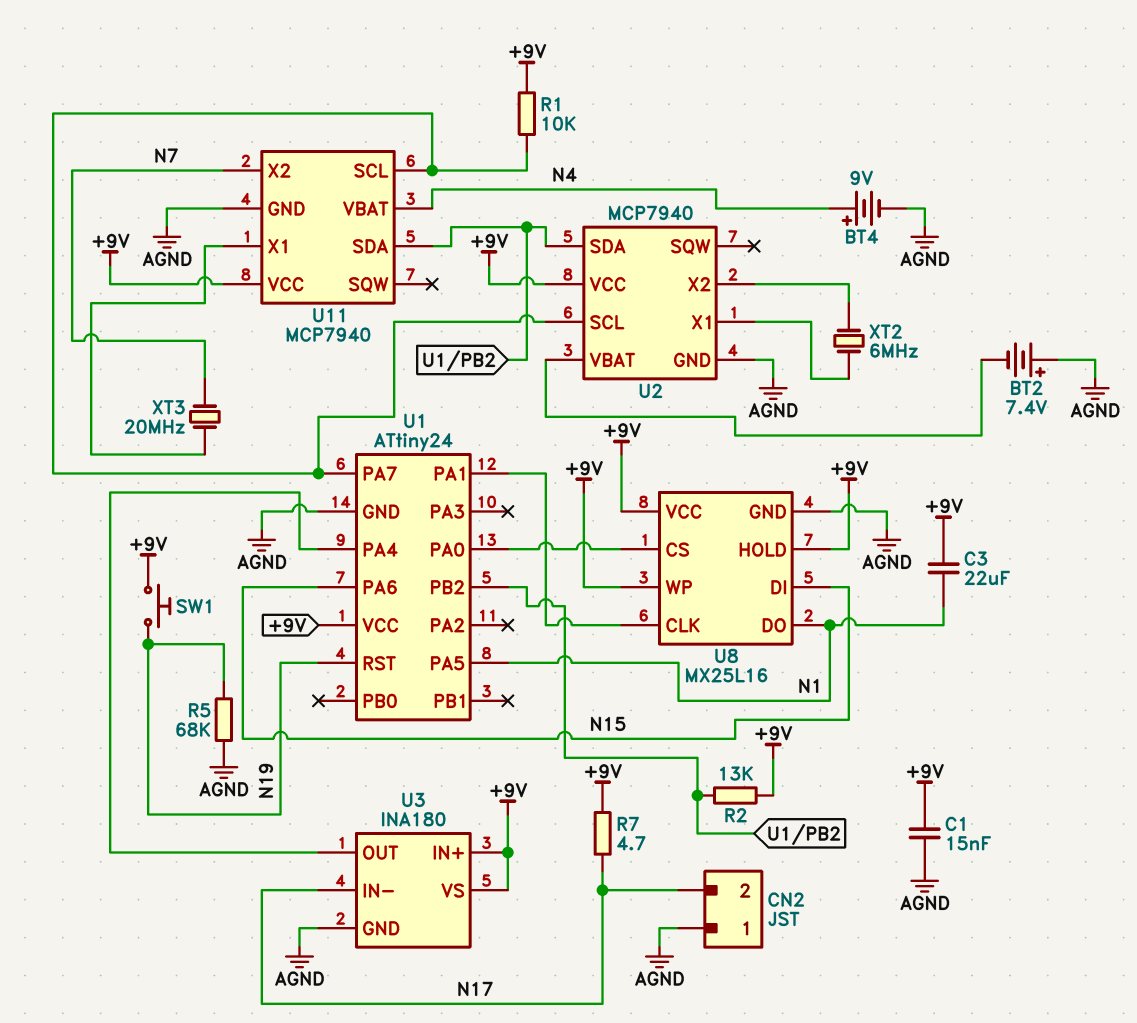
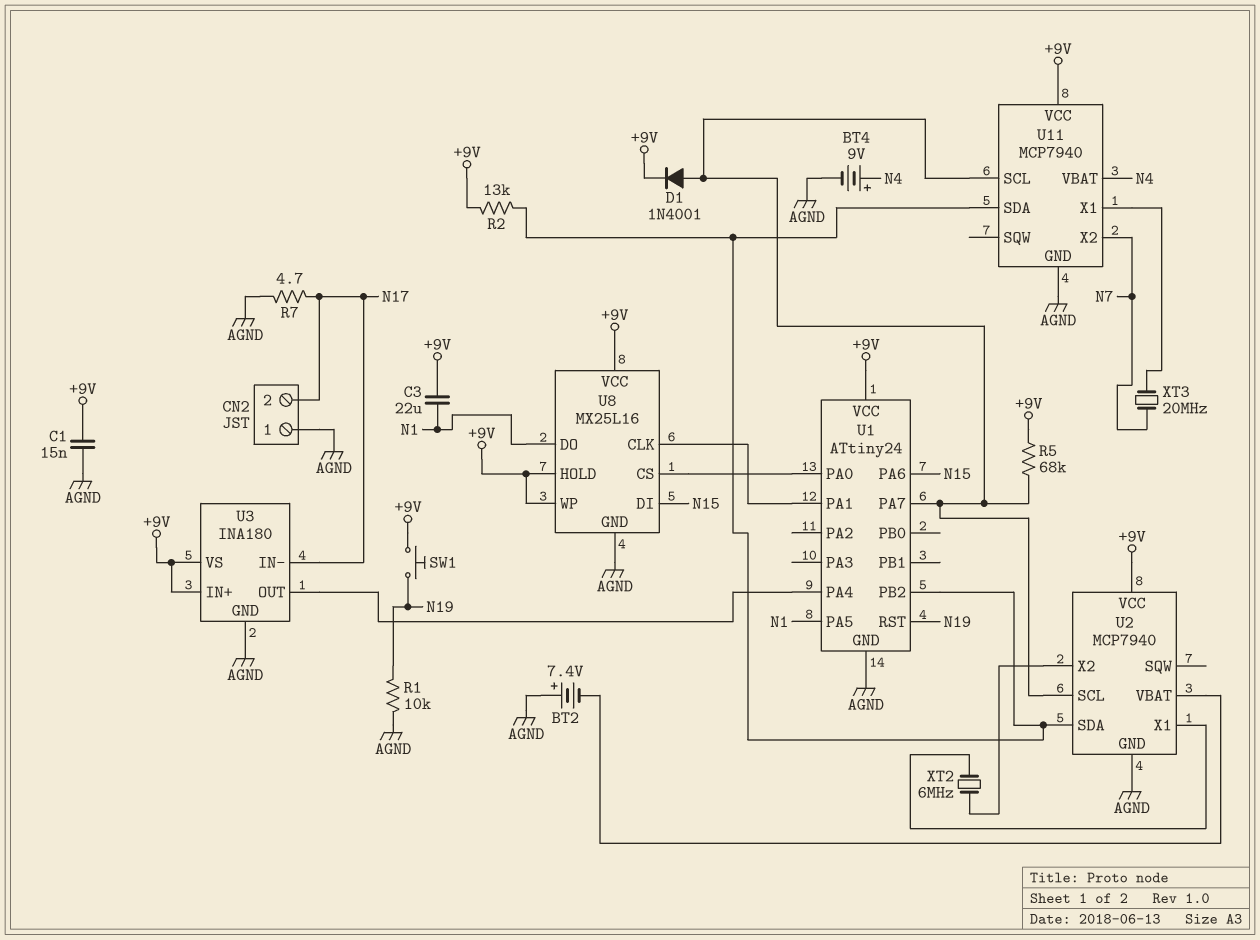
D1: none -> diode 1N4001 (A U1/PA7, K +9V)
R1: 10k (+9V, U1/PA7) -> 10k (AGND, N19)
R5: 68k (AGND, N19) -> 68k (+9V, U1/PA7)
R7: 4.7 (+9V, N17) -> 4.7 (AGND, N17)

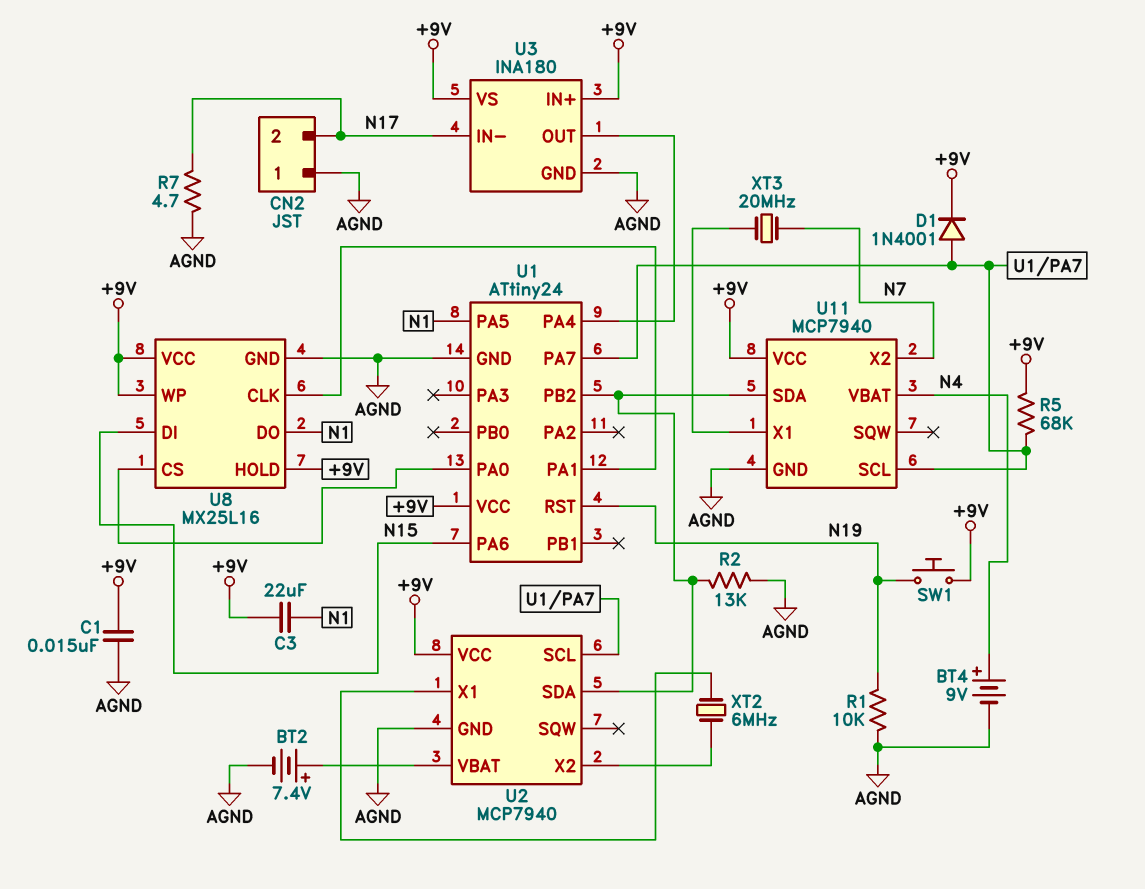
BT2: 7.4V (plus AGND, minus U2/VBAT) -> 7.4V (plus U2/VBAT, minus AGND)
R2: 13k (+9V, U1/PB2) -> 13k (AGND, U1/PB2)

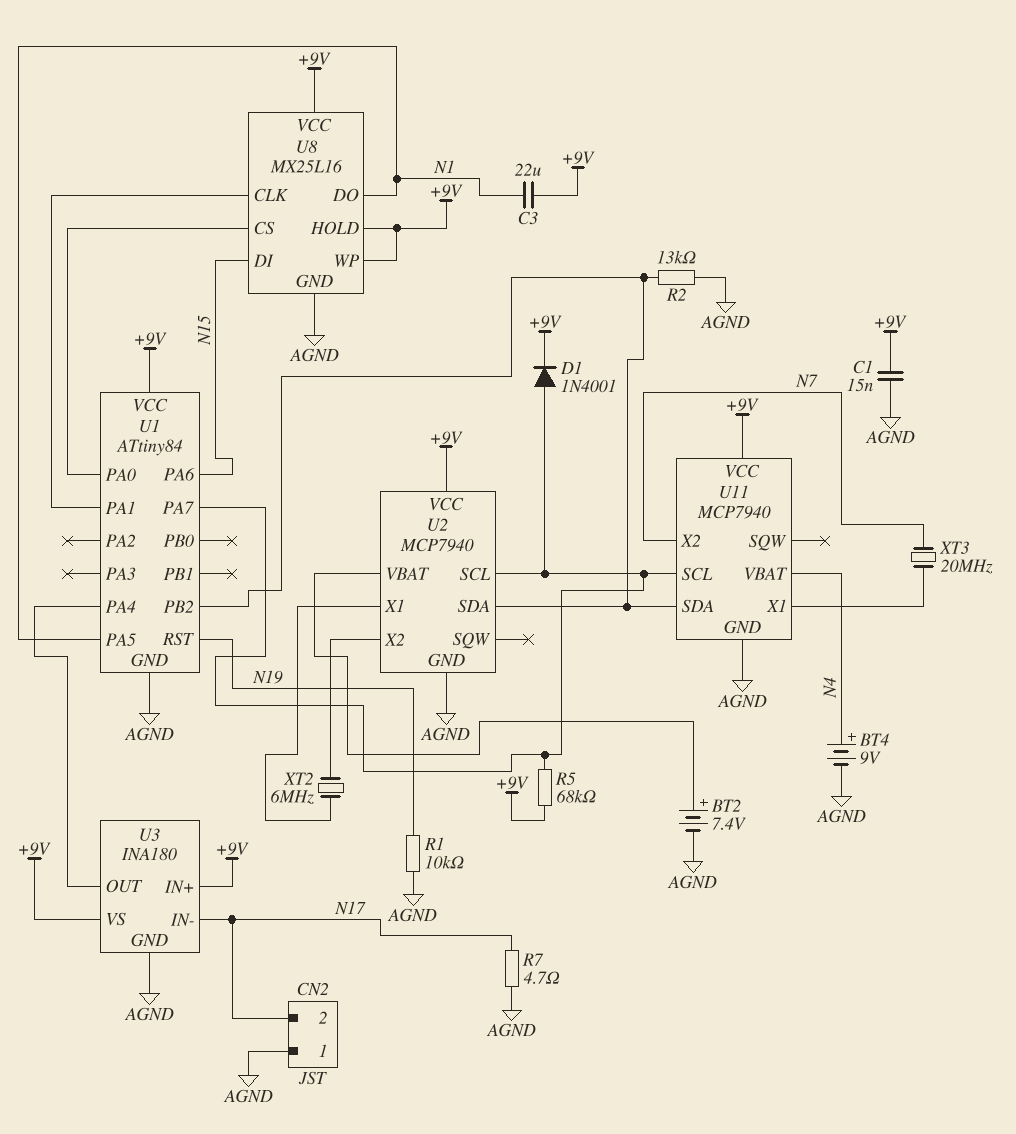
SW1: button (+9V, N19) -> none
U1: ATtiny24 -> ATtiny84

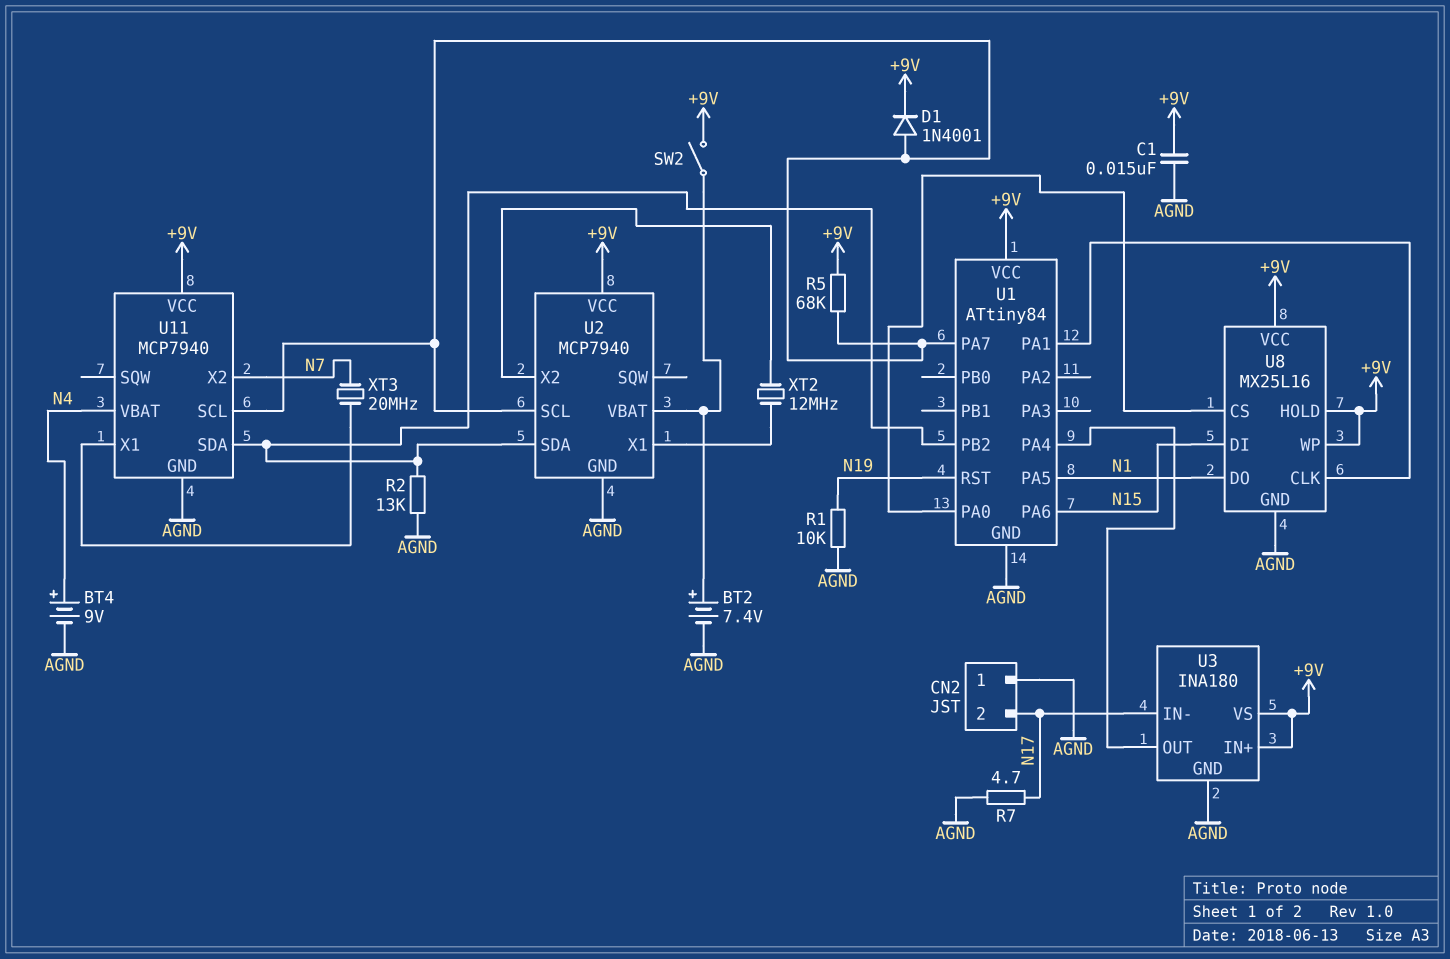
C3: 22uF (+9V, N1) -> none
SW2: none -> switch (+9V, U2/VBAT)
XT2: 6MHz (U2/X1, U2/X2) -> 12MHz (U2/X1, U2/X2)

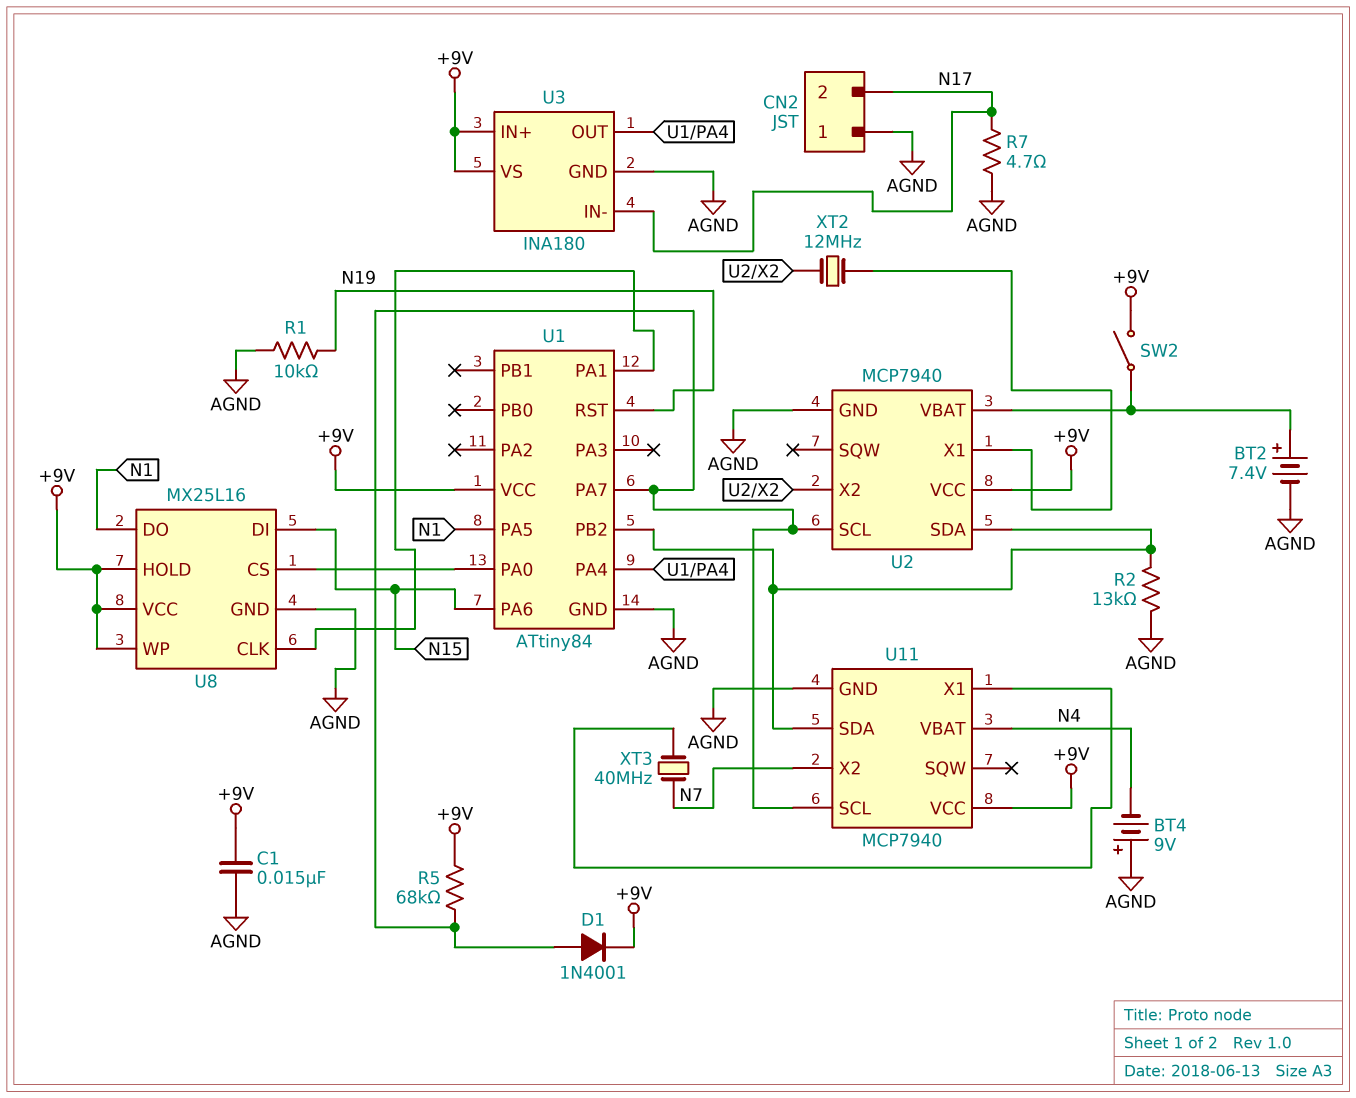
BT4: 9V (plus N4, minus AGND) -> 9V (plus AGND, minus N4)
XT3: 20MHz (N7, U11/X1) -> 40MHz (N7, U11/X1)

